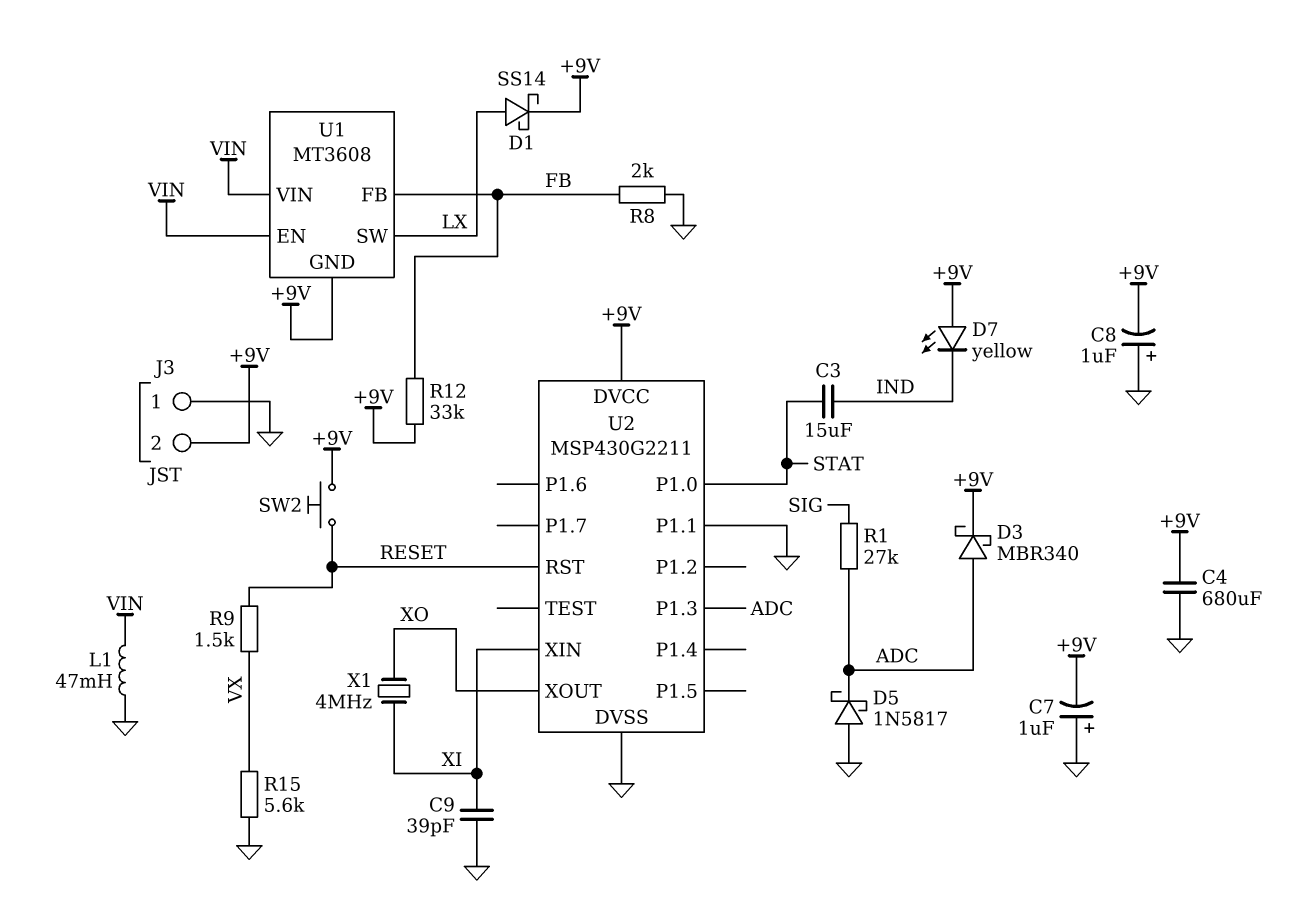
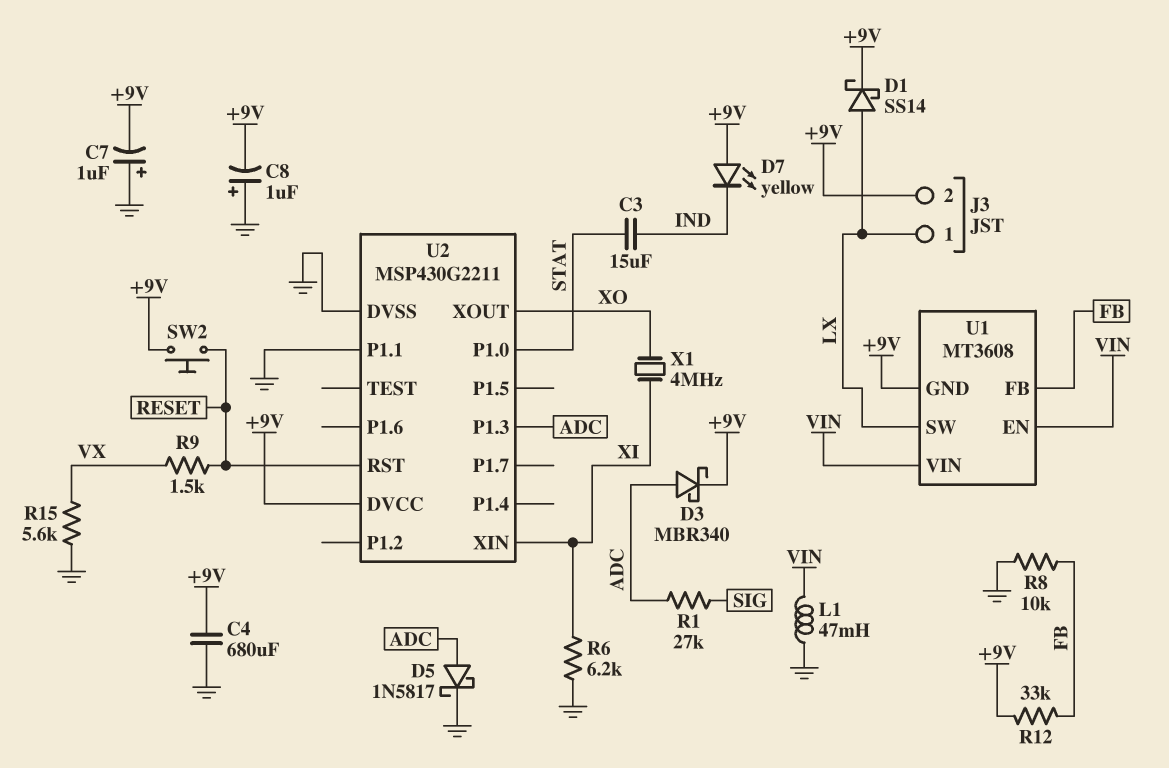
C9: 39pF (GND, XI) -> none
D5: schottky 1N5817 (A GND, K ADC) -> schottky 1N5817 (A ADC, K GND)
J3 pin 1: GND -> LX
R6: none -> 6.2k (GND, XI)
R8: 2k (FB, GND) -> 10k (FB, GND)

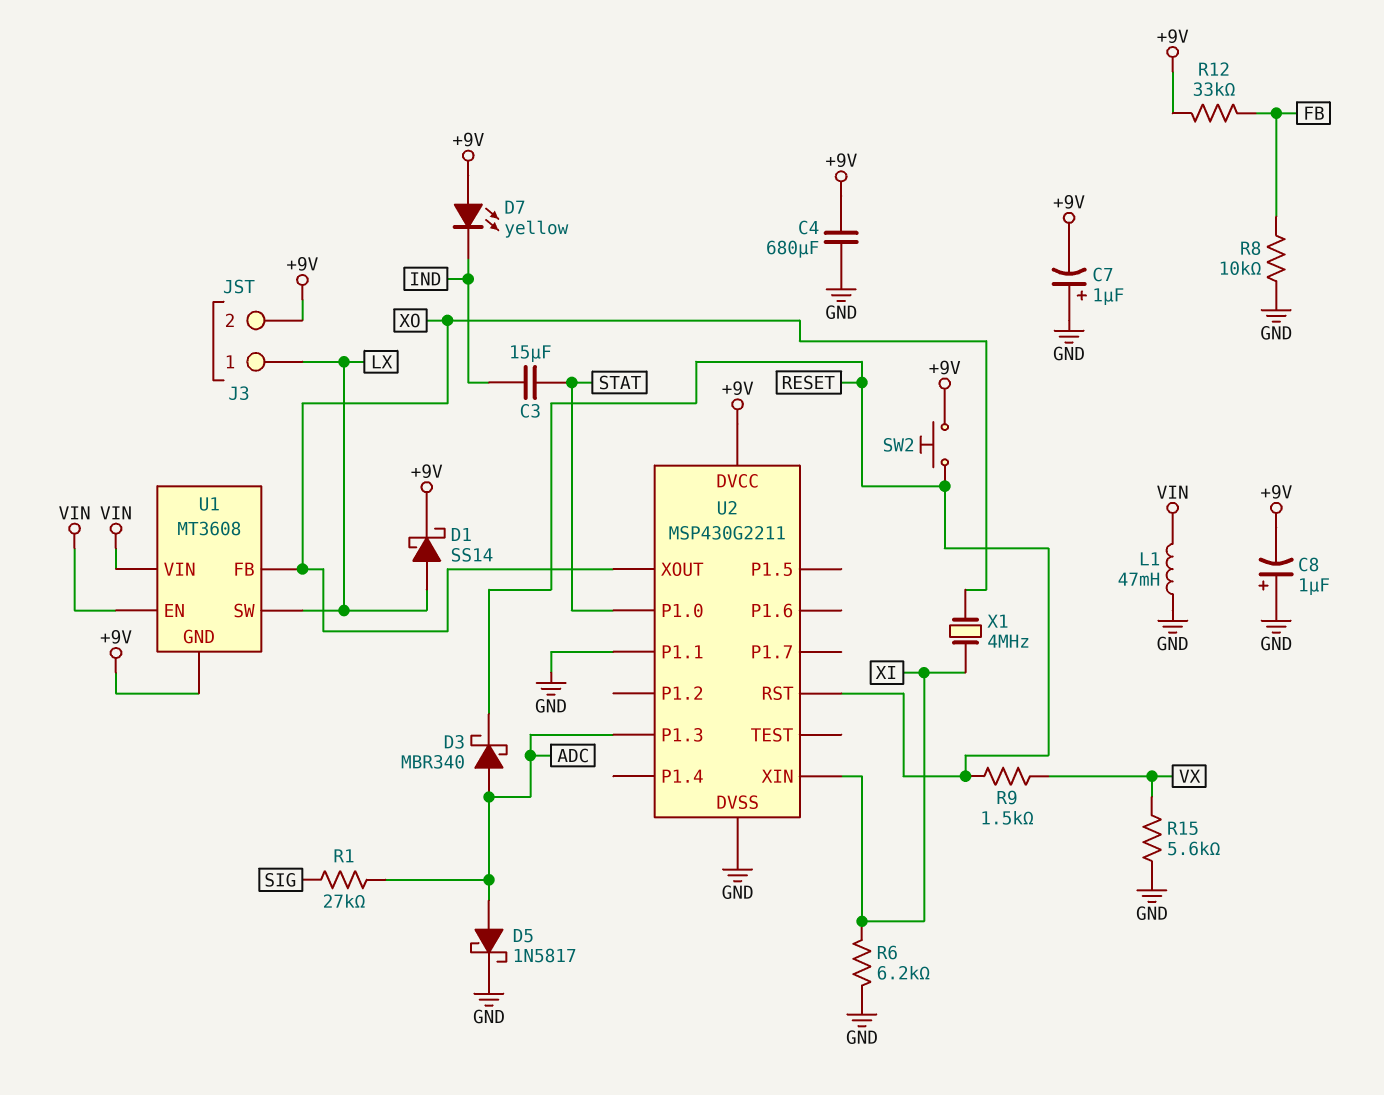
D3: schottky MBR340 (A ADC, K +9V) -> schottky MBR340 (A ADC, K RESET)
U1 pin FB: FB -> XO

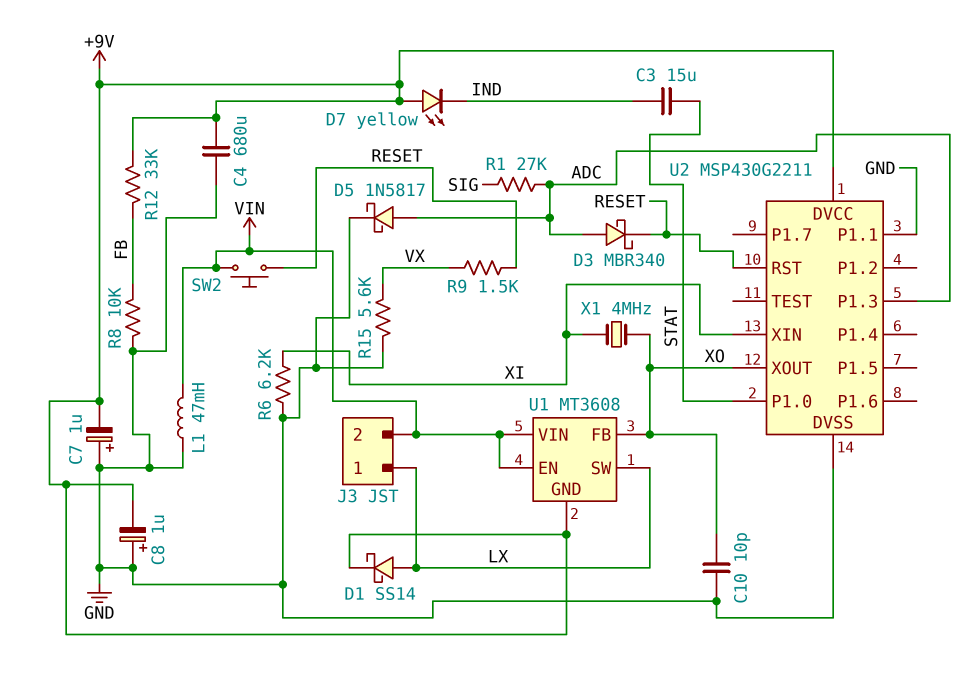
C10: none -> 10pF (GND, XO)
J3 pin 2: +9V -> VIN
SW2: button (+9V, RESET) -> button (RESET, VIN)

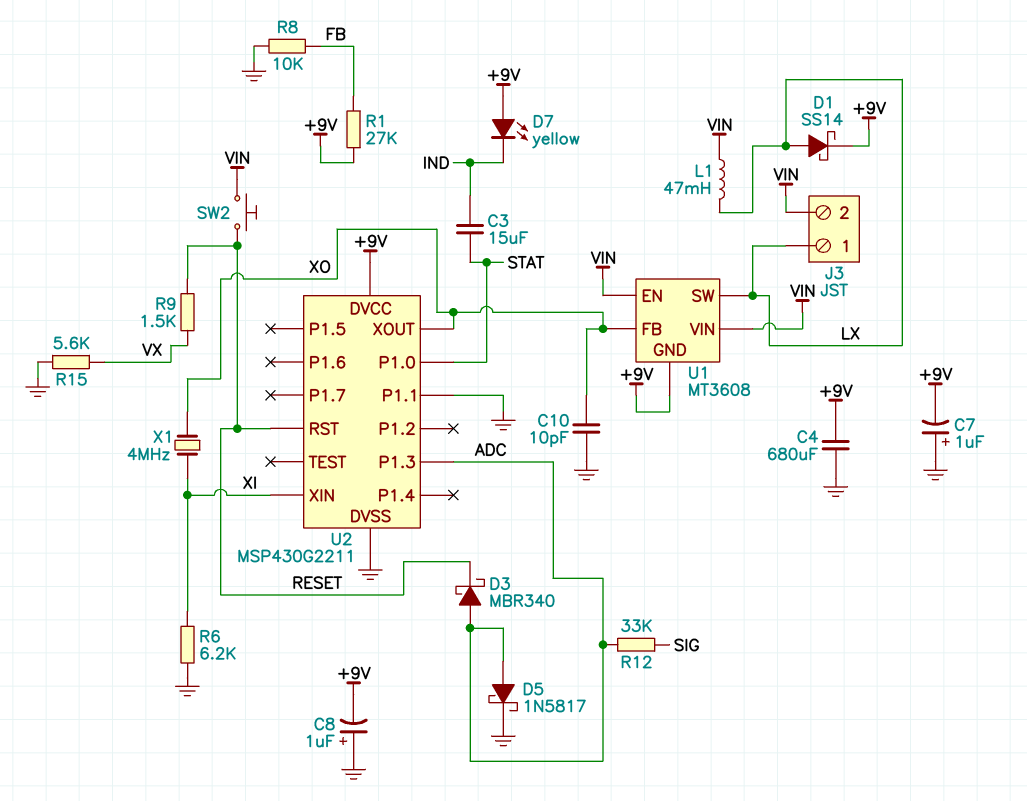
L1: 47mH (GND, VIN) -> 47mH (LX, VIN)
R1: 27k (ADC, SIG) -> 27k (+9V, FB)
R12: 33k (+9V, FB) -> 33k (ADC, SIG)

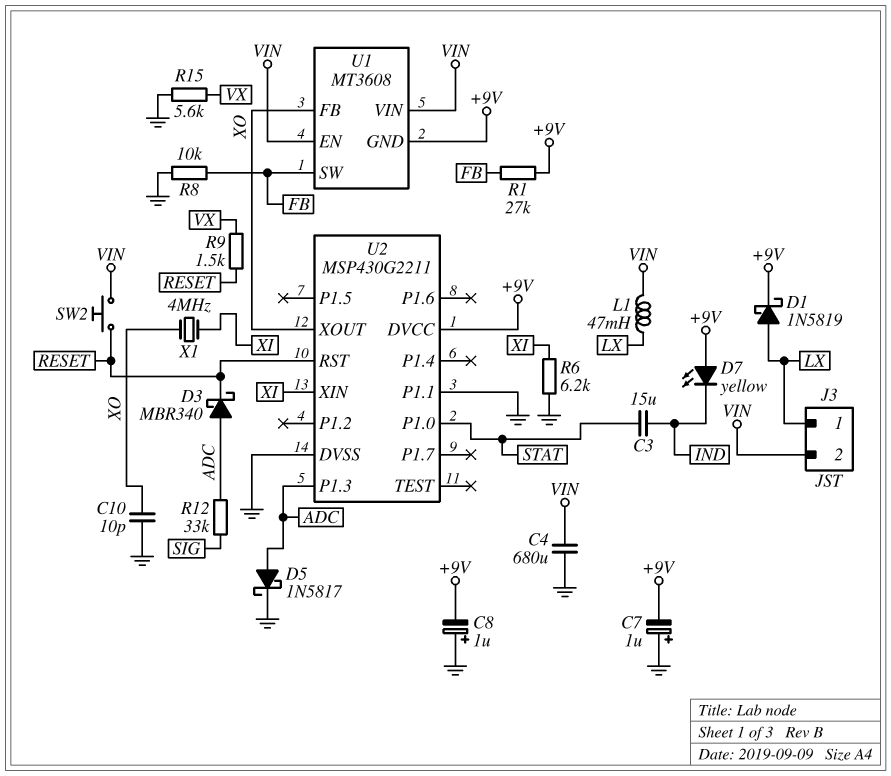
C4: 680uF (+9V, GND) -> 680uF (GND, VIN)
D1: schottky SS14 (A LX, K +9V) -> schottky 1N5819 (A LX, K +9V)
U1 pin SW: LX -> FB

